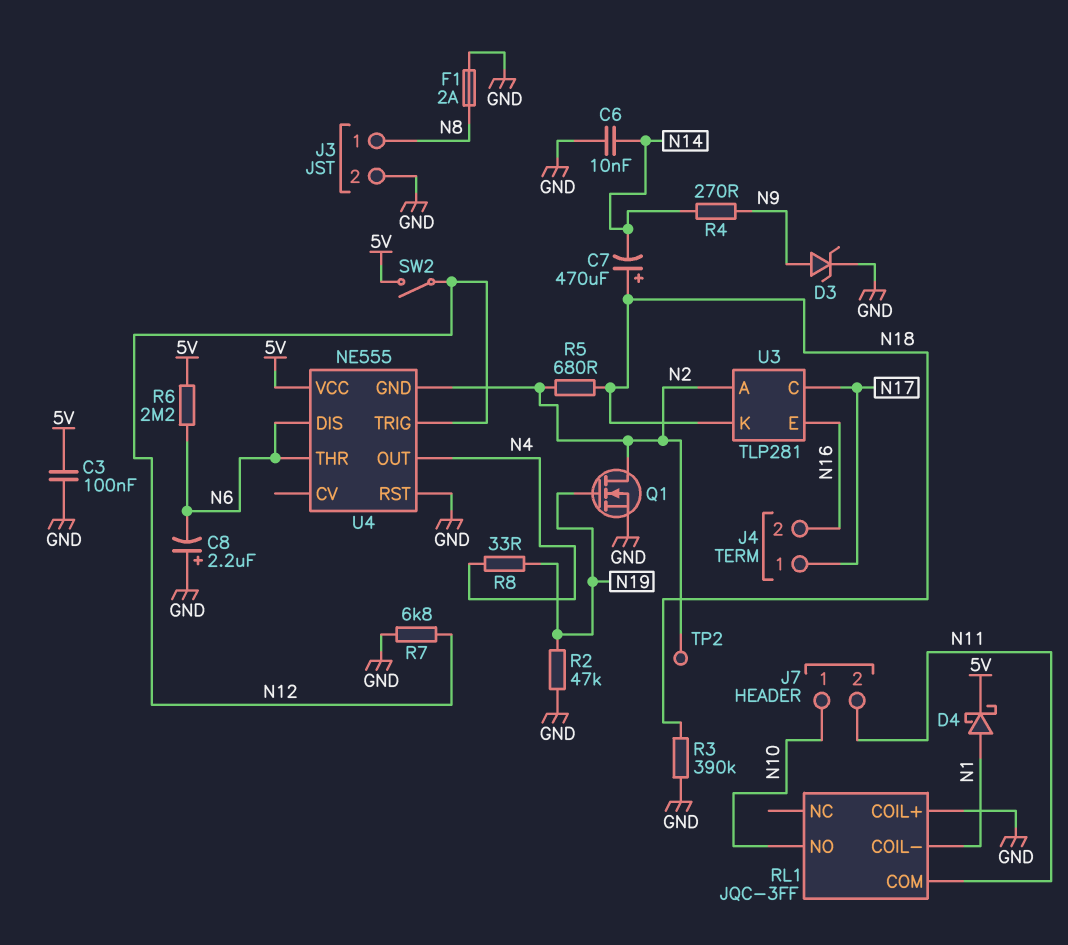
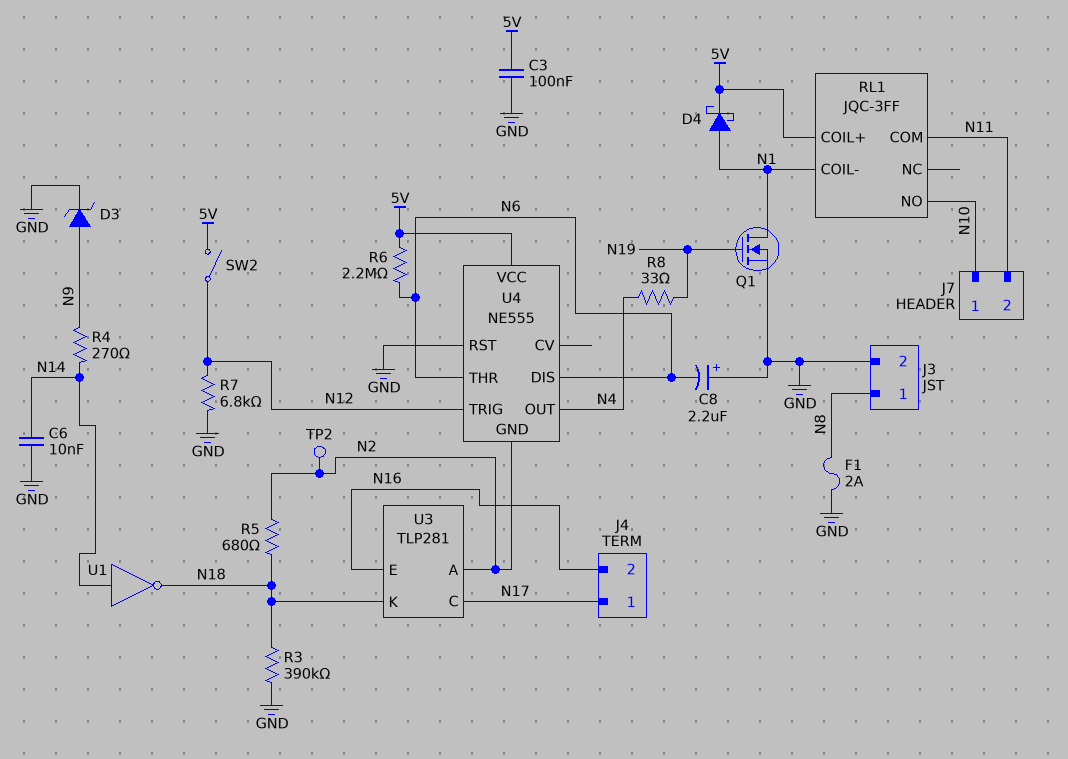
C7: 470uF (plus N18, minus N14) -> none
Q1: NMOS (G N19, D N2, S GND) -> NMOS (G N19, D N1, S GND)
R2: 47k (GND, N19) -> none
RL1 pin COIL+: GND -> 5V
U1: none -> NOT (in N14, out N18)

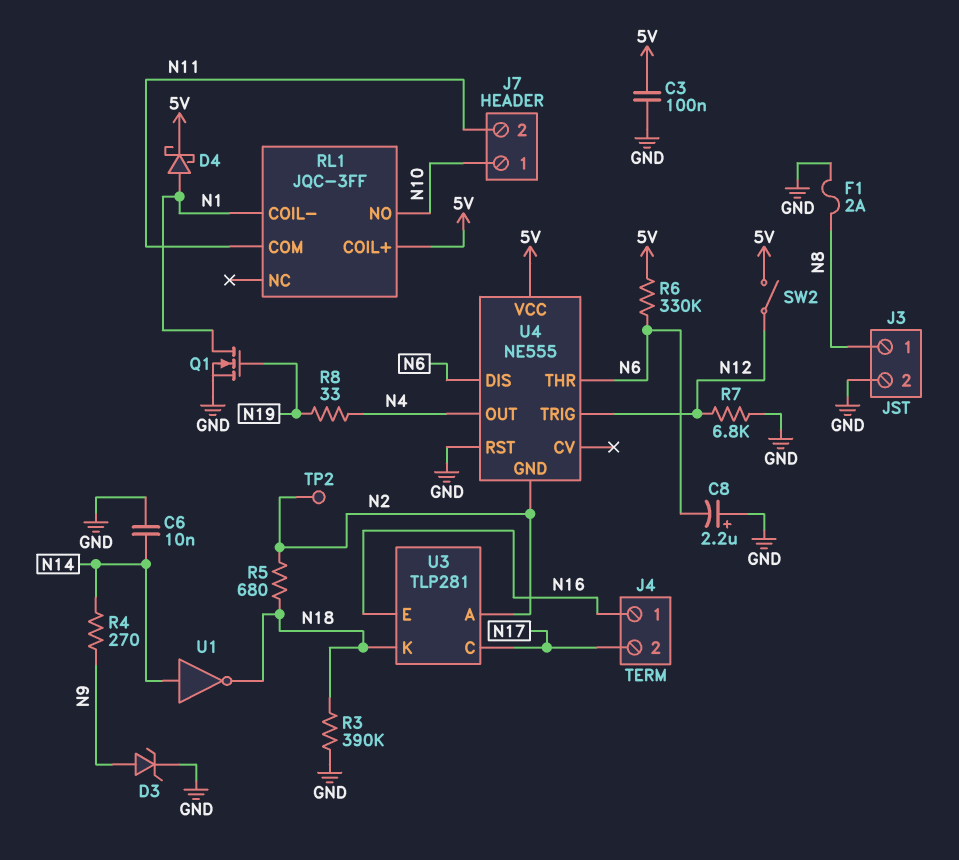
J4 pin 1: N17 -> N16
J4 pin 2: N16 -> N17
R6: 2.2M (5V, N6) -> 330k (5V, N6)

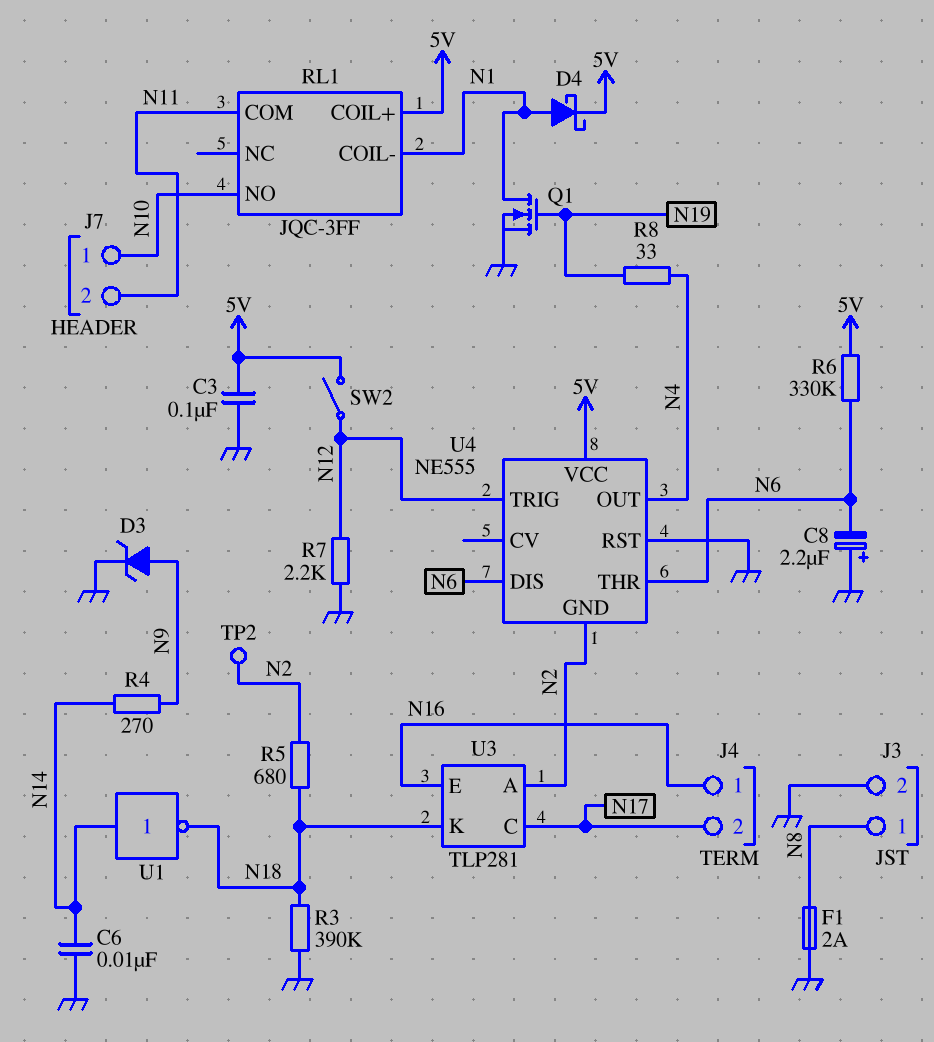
R7: 6.8k (GND, N12) -> 2.2k (GND, N12)

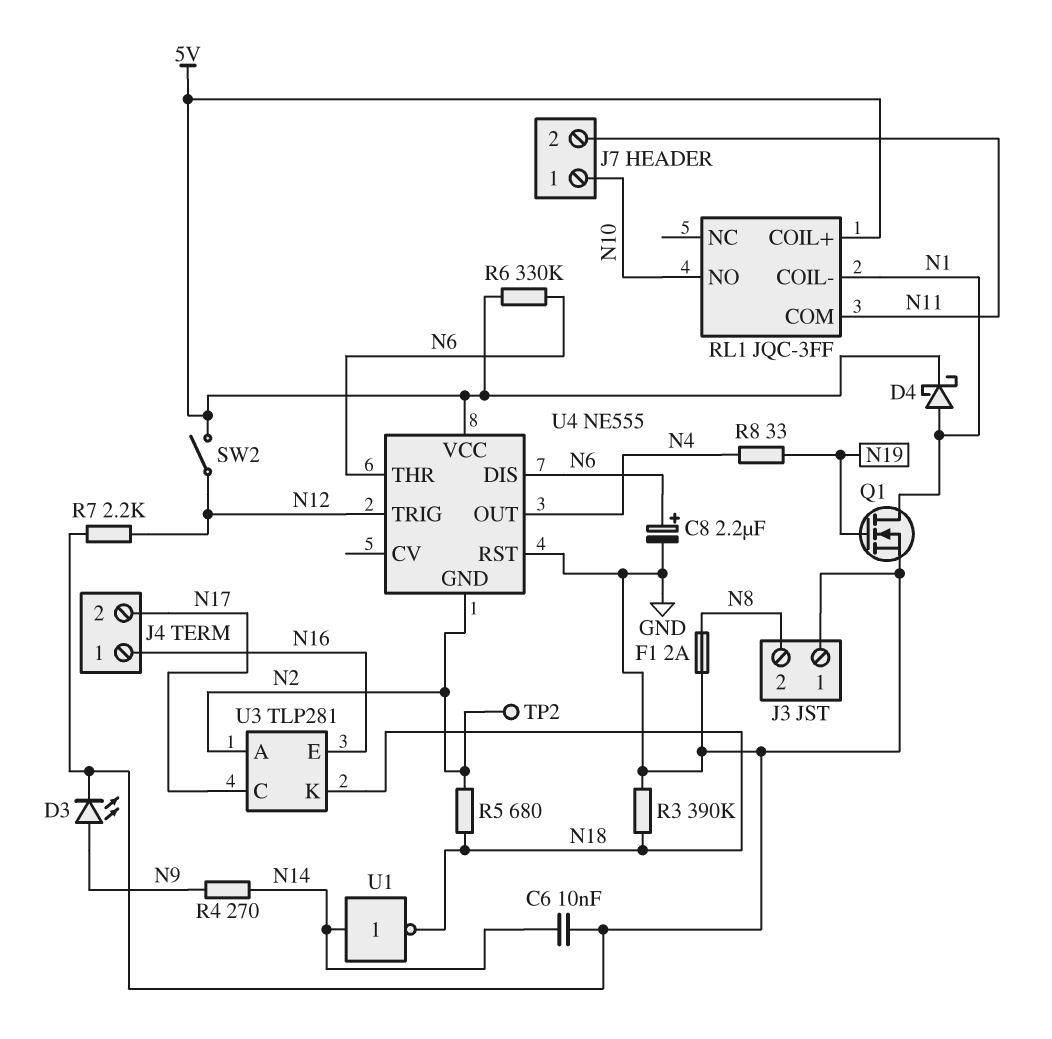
C3: 100nF (5V, GND) -> none
C8: 2.2uF (plus GND, minus N6) -> 2.2uF (plus N6, minus GND)
D3: zener (A N9, K GND) -> LED (A N9, K GND)
J3 pin 1: N8 -> GND
J3 pin 2: GND -> N8

